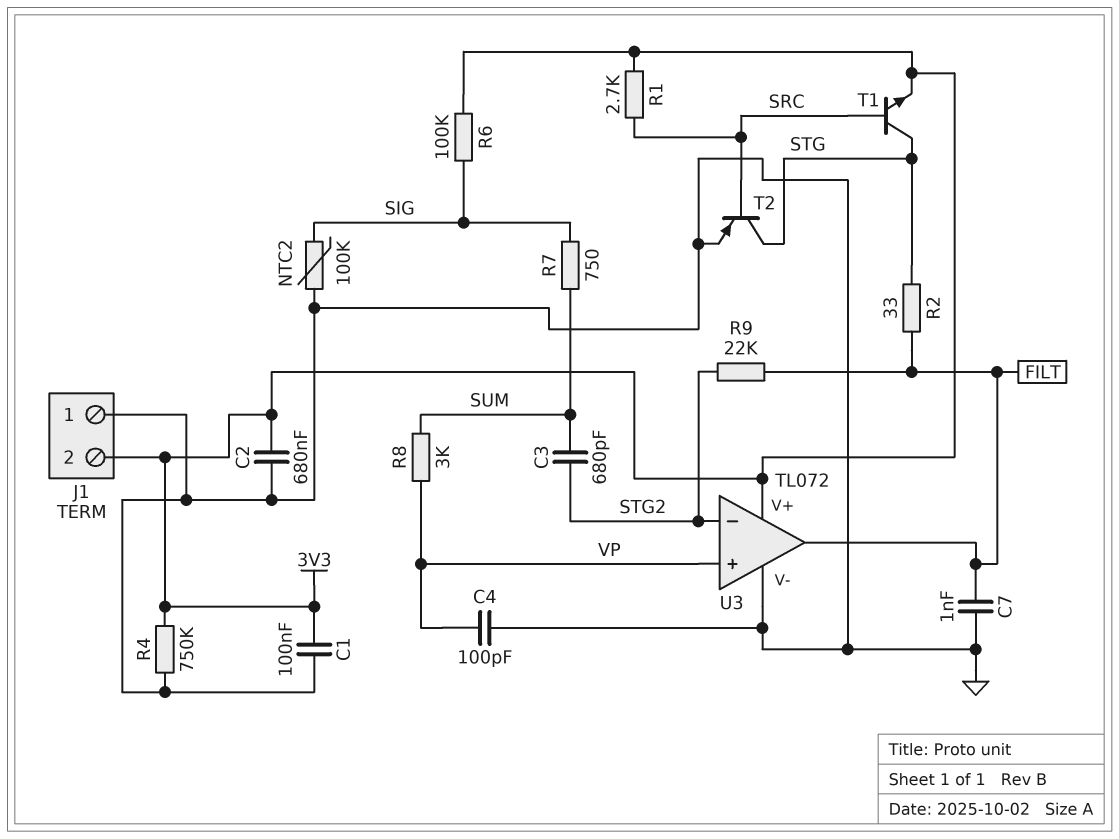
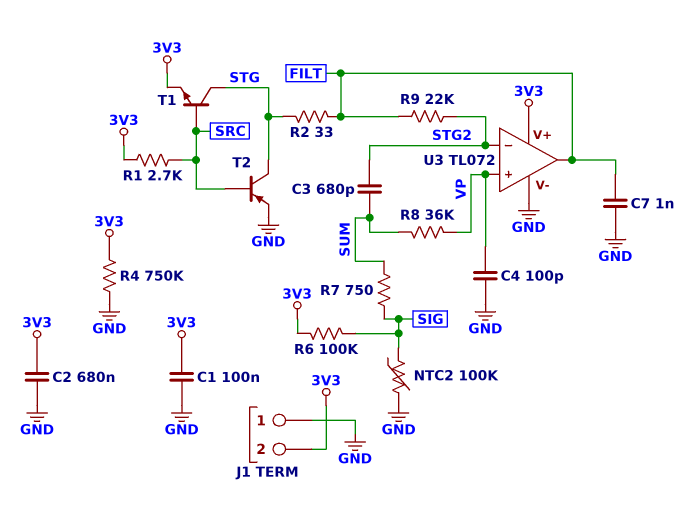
R8: 3k (SUM, VP) -> 36k (SUM, VP)

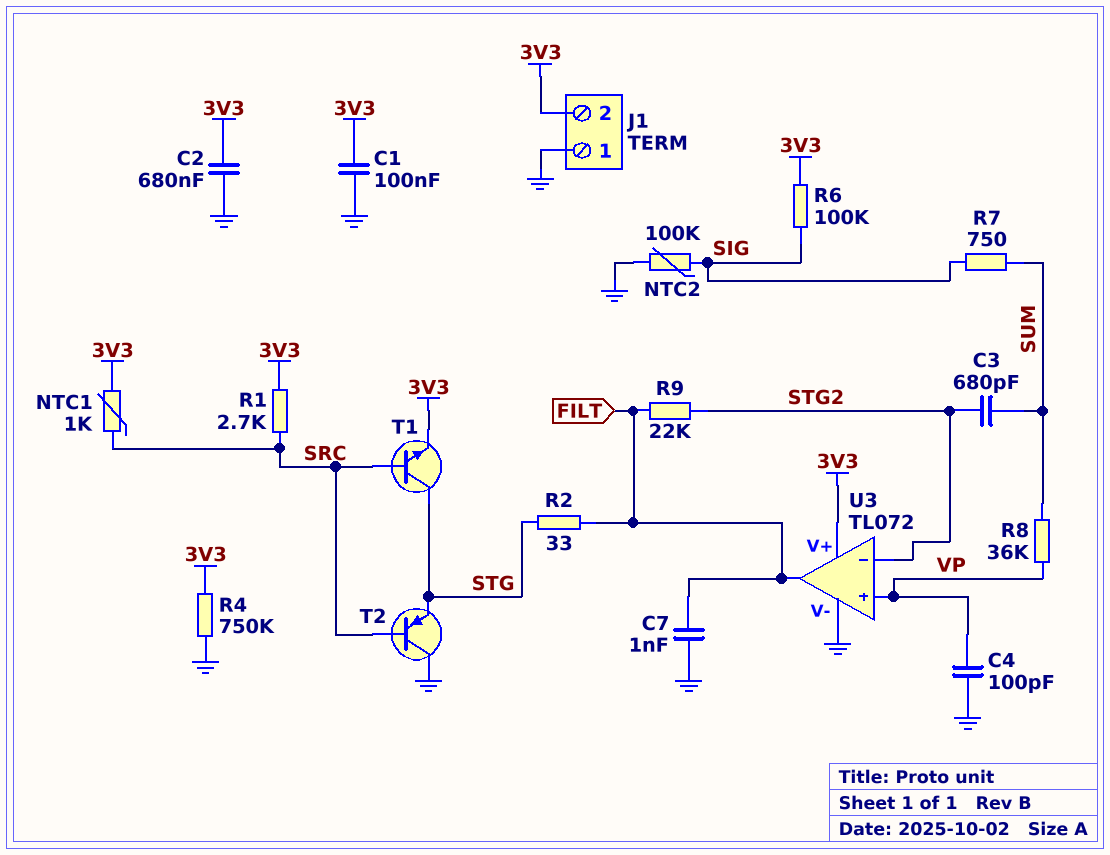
NTC1: none -> 1k (3V3, SRC)
T2: PNP (B SRC, C STG, E GND) -> PNP (B SRC, C GND, E STG)

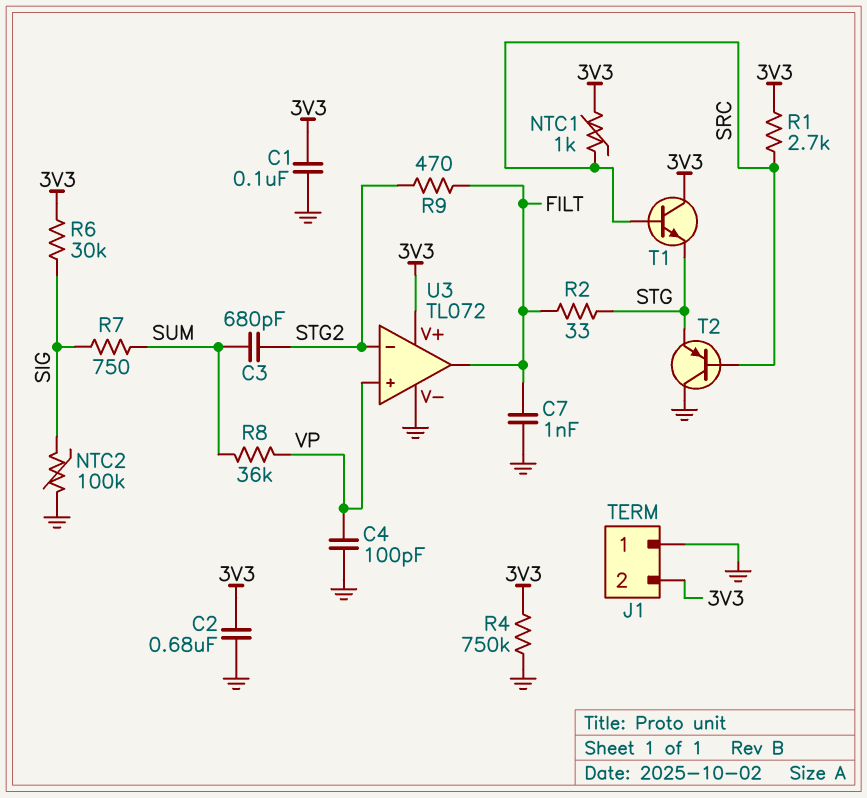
R6: 100k (3V3, SIG) -> 30k (3V3, SIG)
R9: 22k (FILT, STG2) -> 470 (FILT, STG2)
T1: NPN (B SRC, C STG, E 3V3) -> NPN (B SRC, C 3V3, E STG)

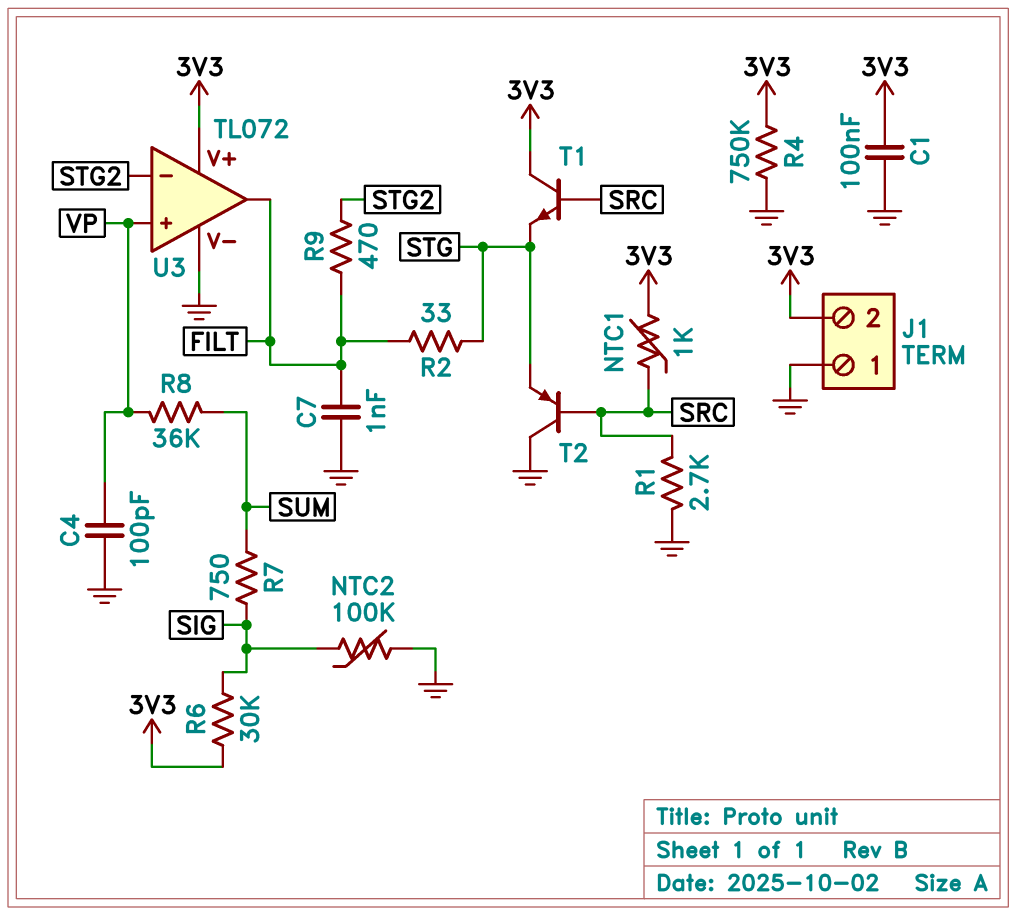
C2: 680nF (3V3, GND) -> none
C3: 680pF (STG2, SUM) -> none
R1: 2.7k (3V3, SRC) -> 2.7k (GND, SRC)

